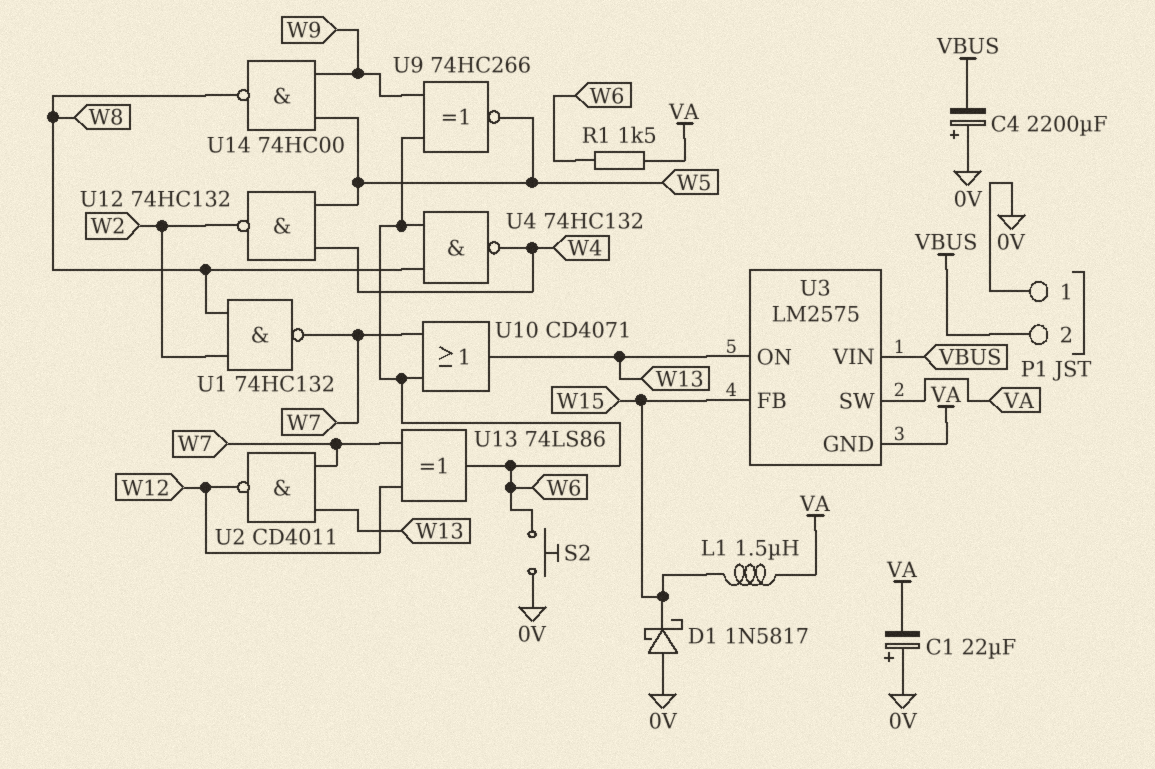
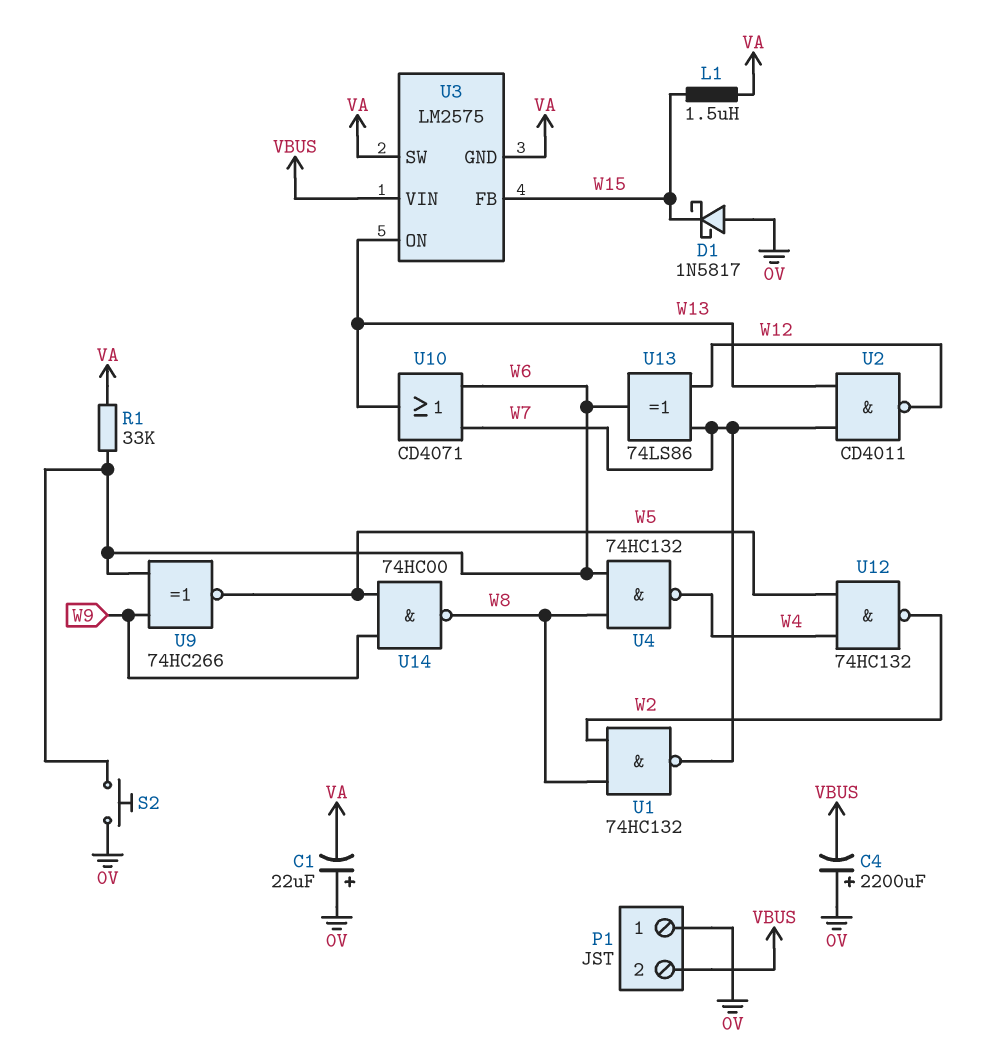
R1: 1.5k (VA, W6) -> 33k (VA, W6)

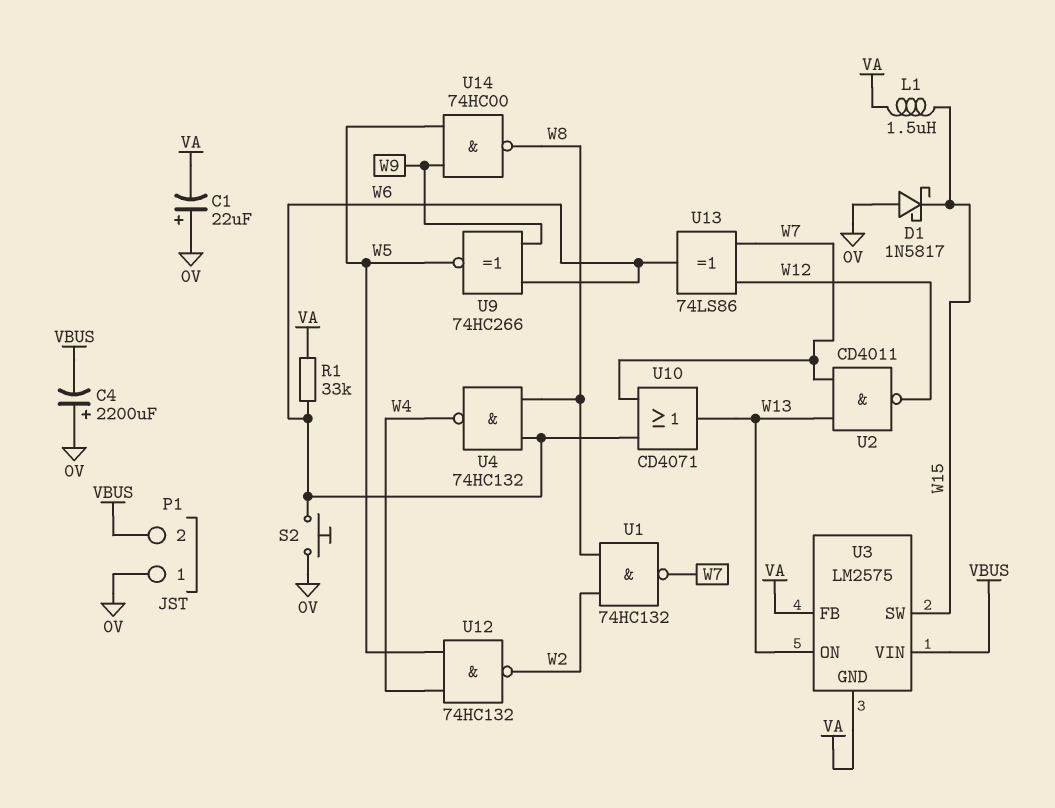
U3 pin FB: W15 -> VA
U3 pin SW: VA -> W15

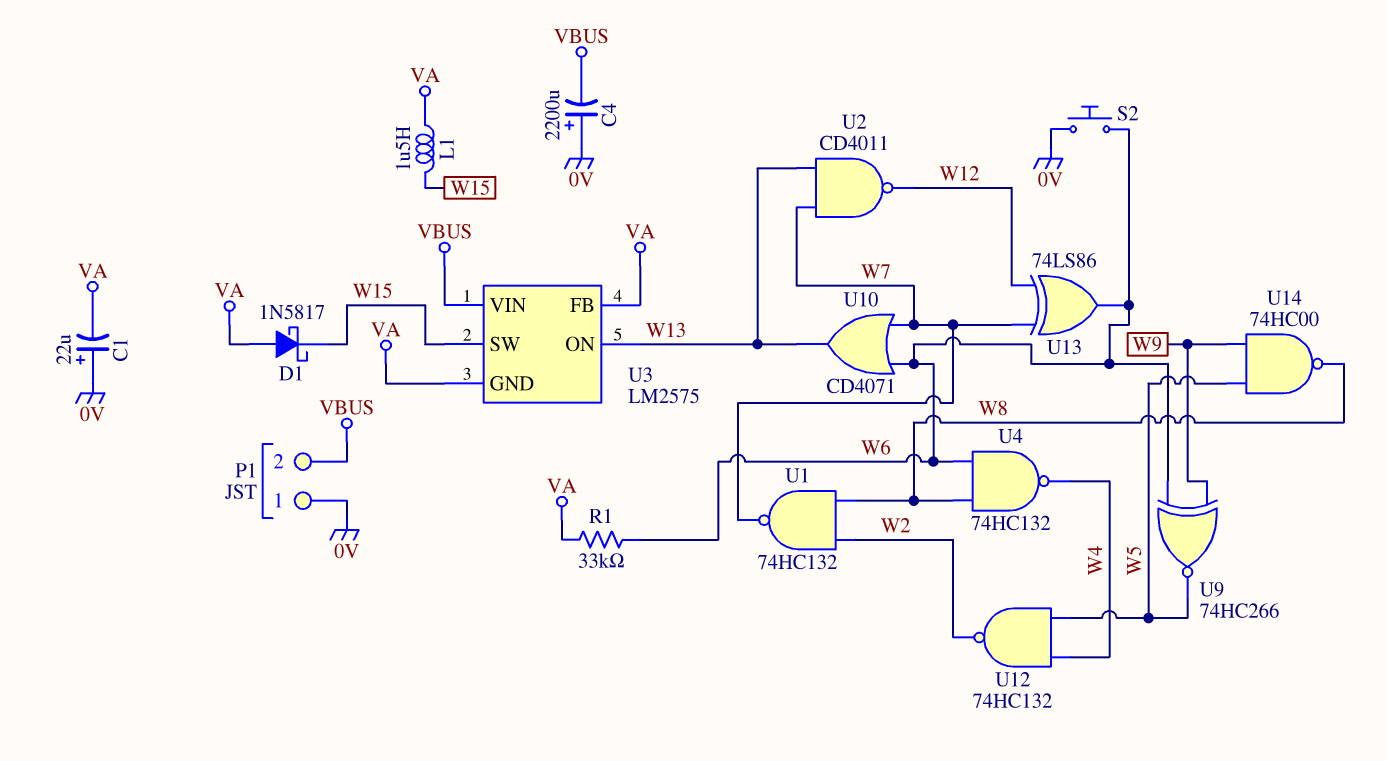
D1: schottky 1N5817 (A 0V, K W15) -> schottky 1N5817 (A VA, K W15)

